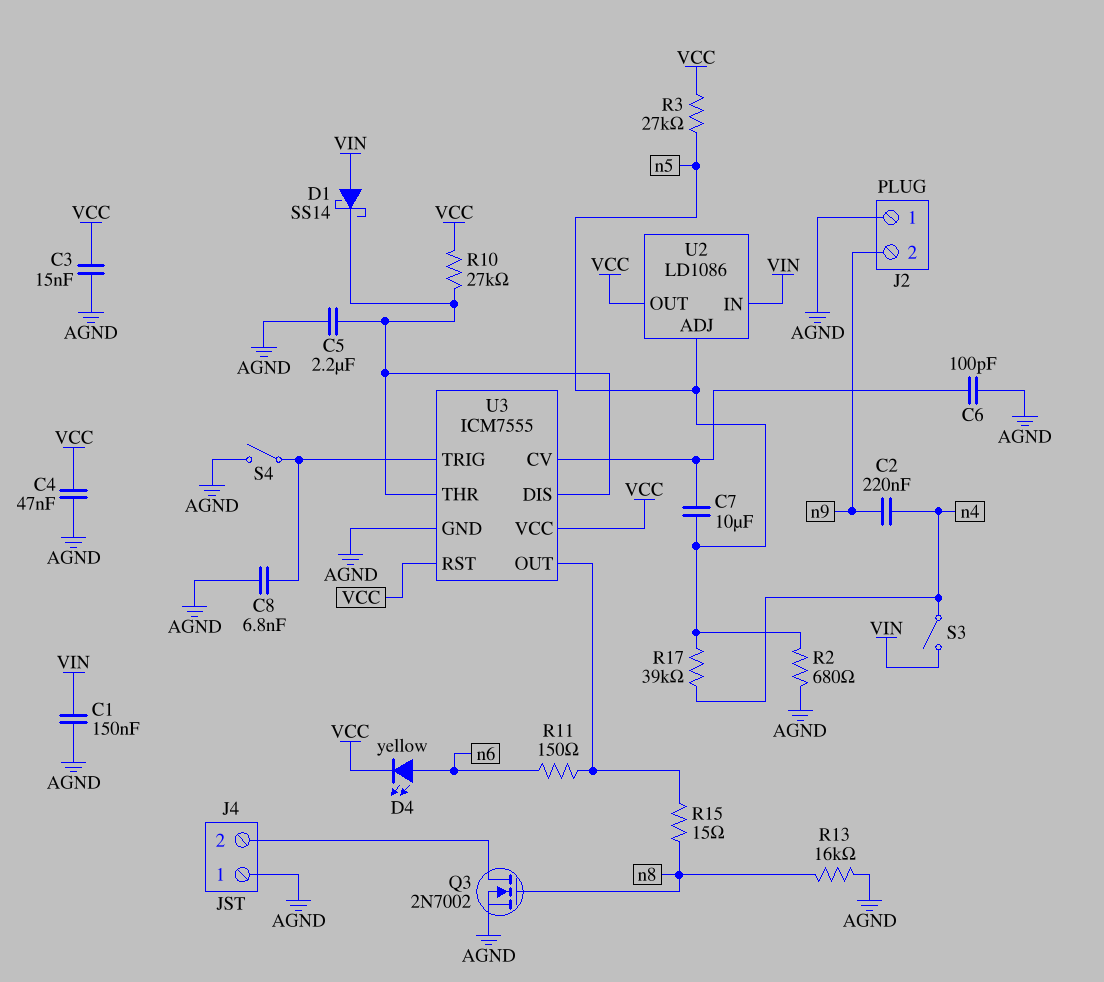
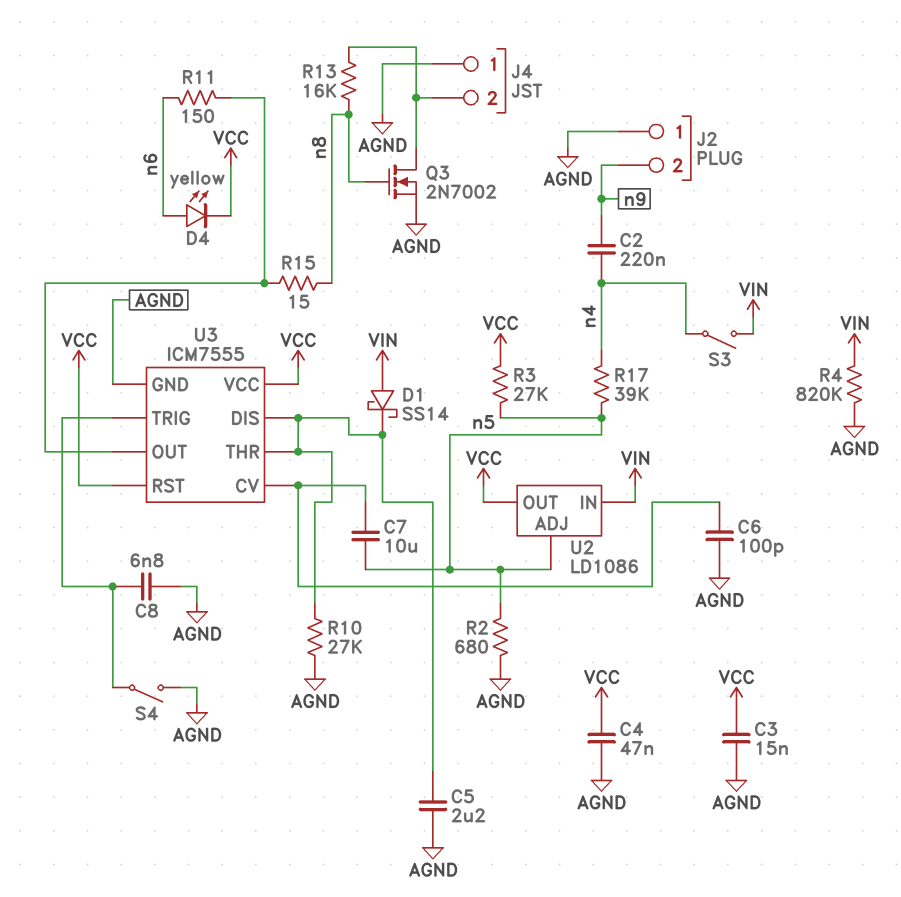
C1: 150nF (AGND, VIN) -> none
R4: none -> 820k (AGND, VIN)
R10: 27k (U3/DIS, VCC) -> 27k (AGND, U3/DIS)
R13: 16k (AGND, n8) -> 16k (J4/2, n8)

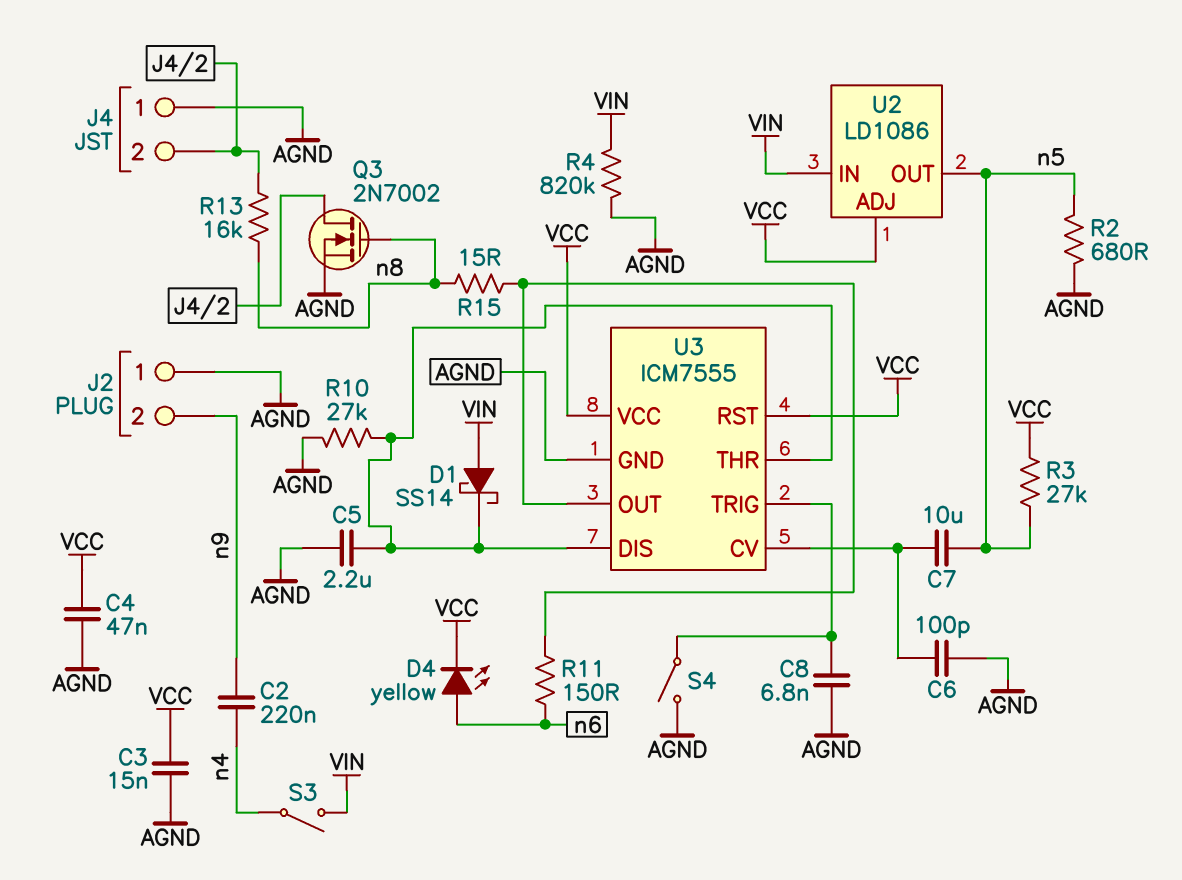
R17: 39k (n4, n5) -> none
U2 pin ADJ: n5 -> VCC
U2 pin OUT: VCC -> n5

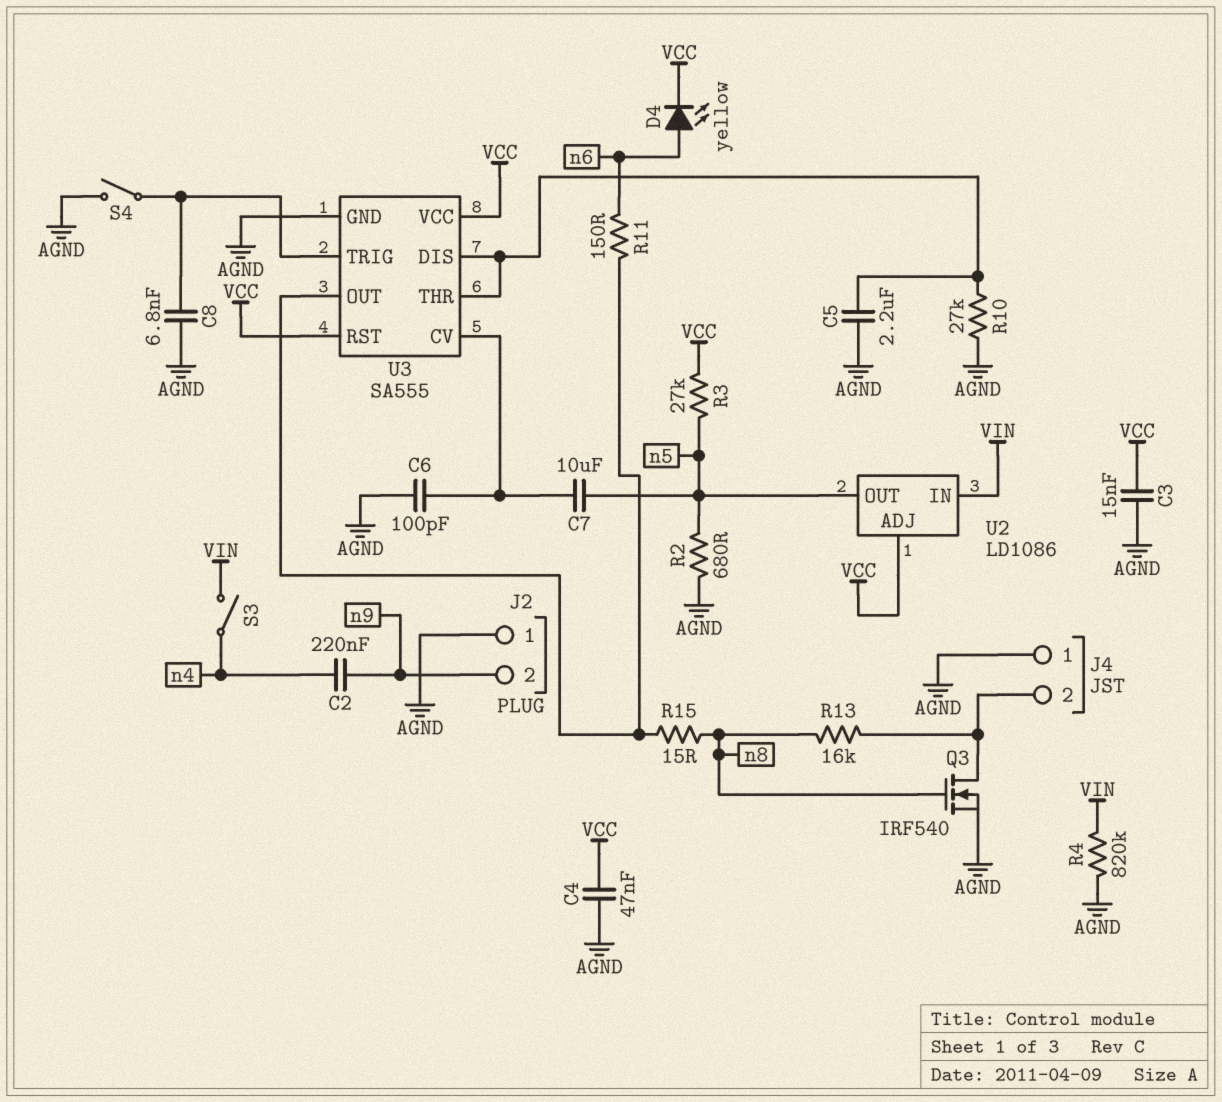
D1: schottky SS14 (A VIN, K U3/DIS) -> none
Q3: NMOS 2N7002 (G n8, D J4/2, S AGND) -> NMOS IRF540 (G n8, D J4/2, S AGND)
U3: ICM7555 -> SA555

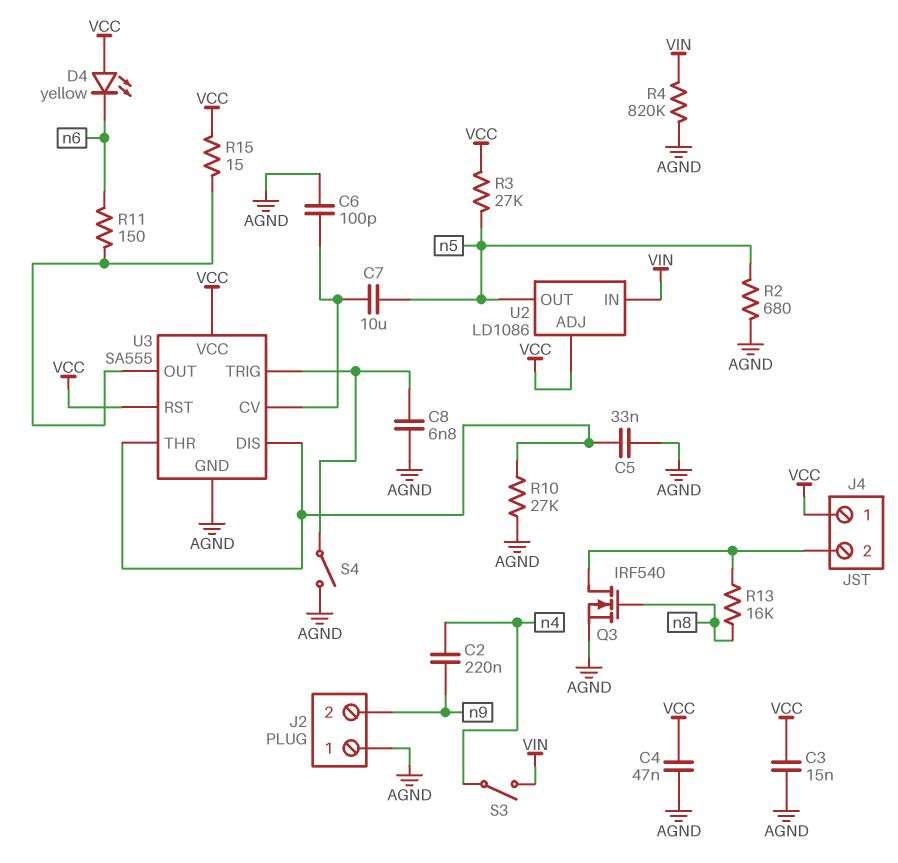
C5: 2.2uF (AGND, U3/DIS) -> 33nF (AGND, U3/DIS)
D4: LED yellow (A n6, K VCC) -> LED yellow (A VCC, K n6)
J4 pin 1: AGND -> VCC
R15: 15 (U3/OUT, n8) -> 15 (U3/OUT, VCC)

